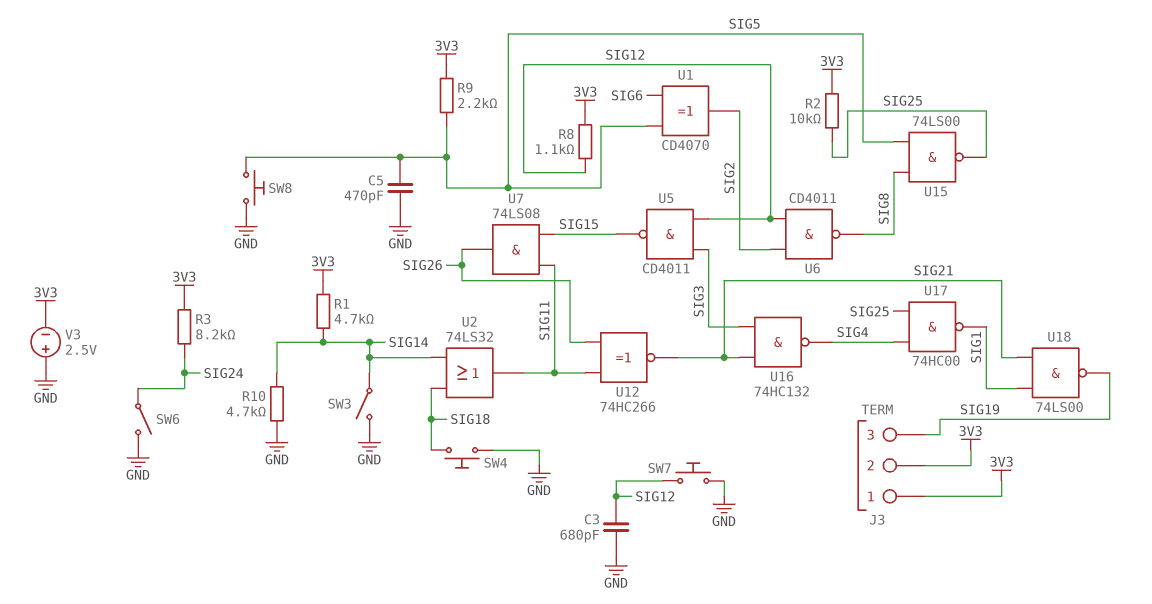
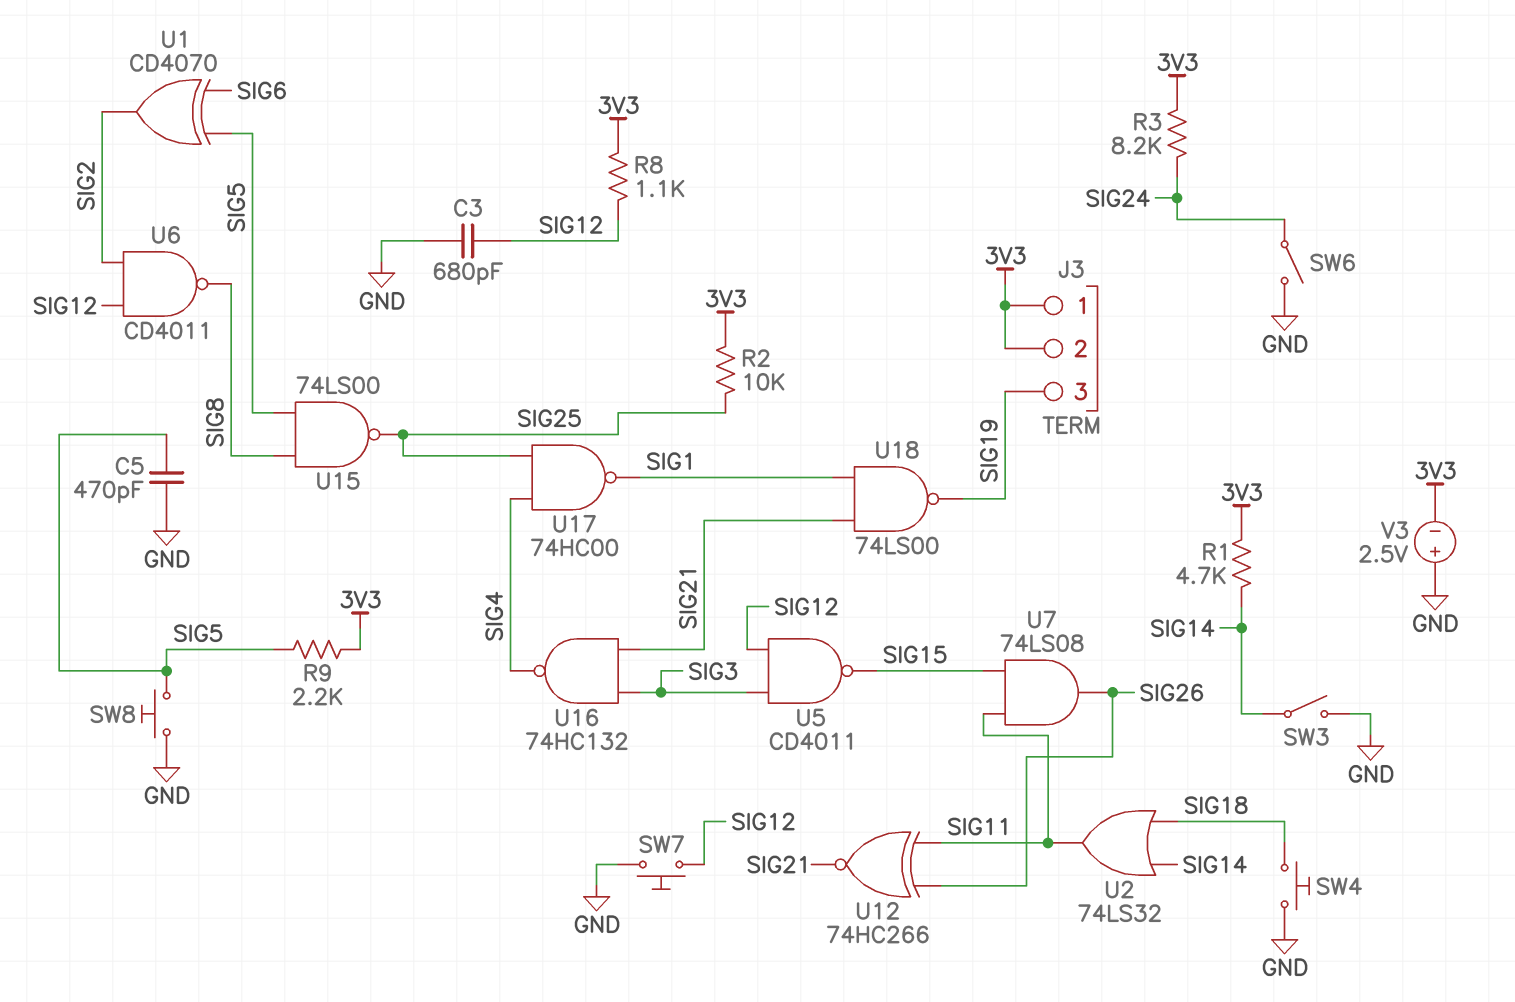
R10: 4.7k (GND, SIG14) -> none

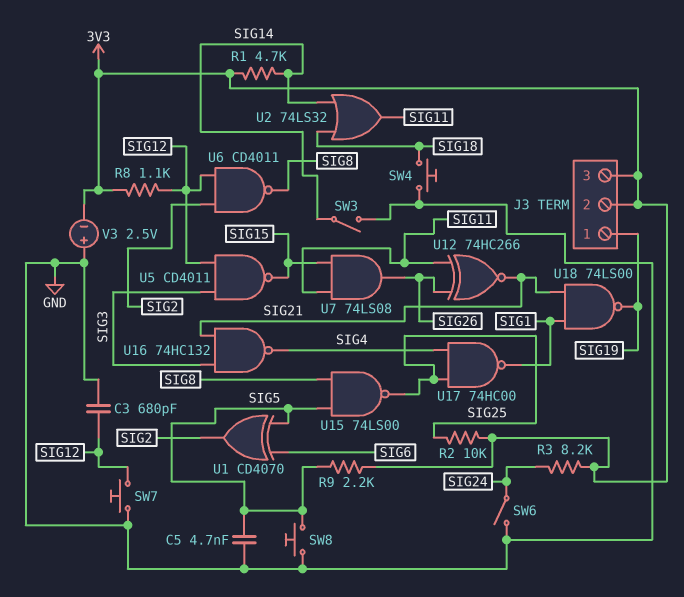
C5: 470pF (GND, SIG5) -> 4.7nF (GND, SIG5)
J3 pin 1: 3V3 -> SIG19
J3 pin 3: SIG19 -> 3V3

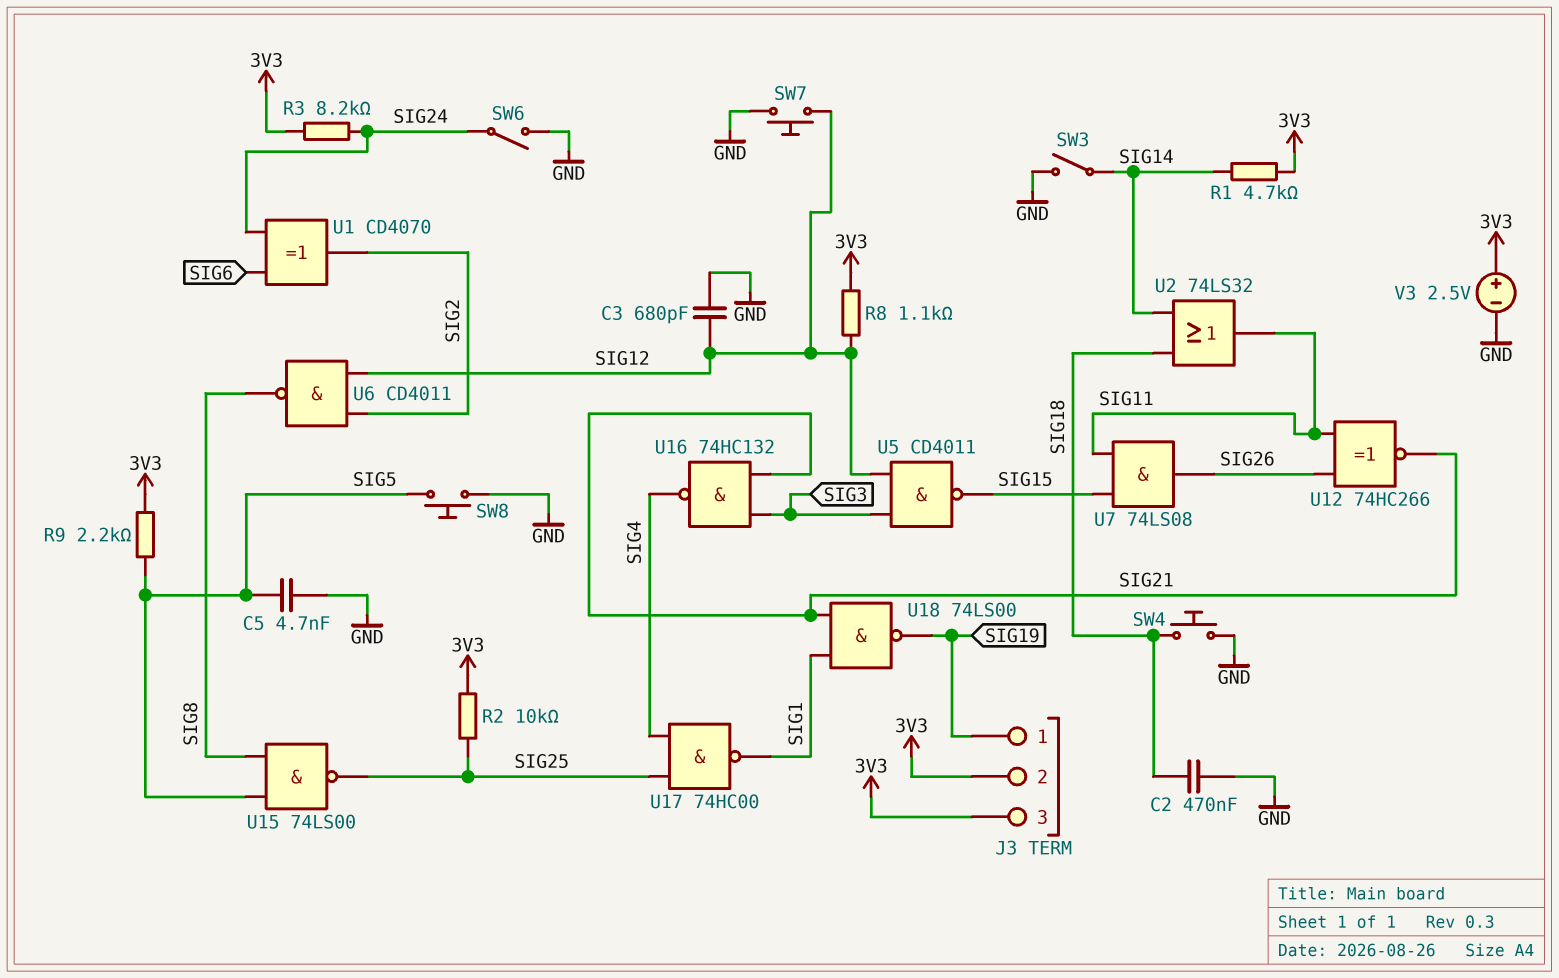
C2: none -> 470nF (GND, SIG18)
U1: XOR CD4070 (in SIG5, in SIG6, out SIG2) -> XOR CD4070 (in SIG6, in SIG24, out SIG2)
V3: 2.5V (plus GND, minus 3V3) -> 2.5V (plus 3V3, minus GND)

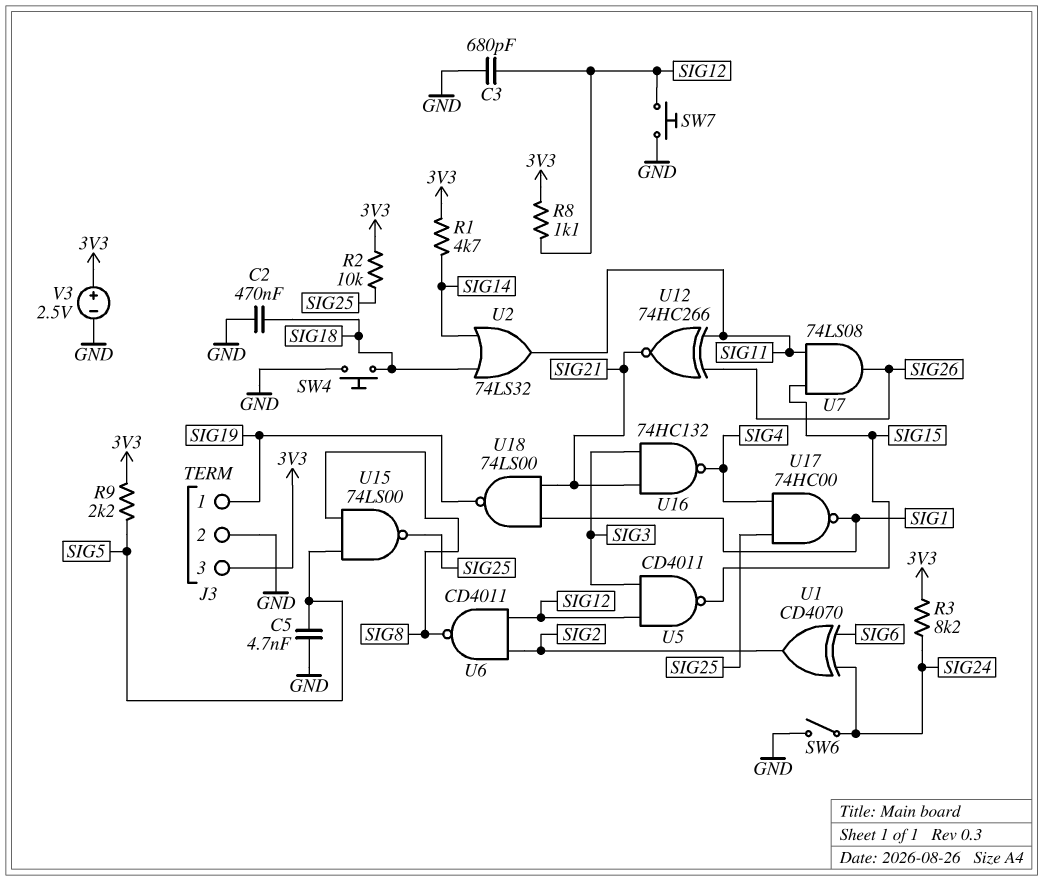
J3 pin 2: 3V3 -> GND
SW3: switch (GND, SIG14) -> none
SW8: button (GND, SIG5) -> none

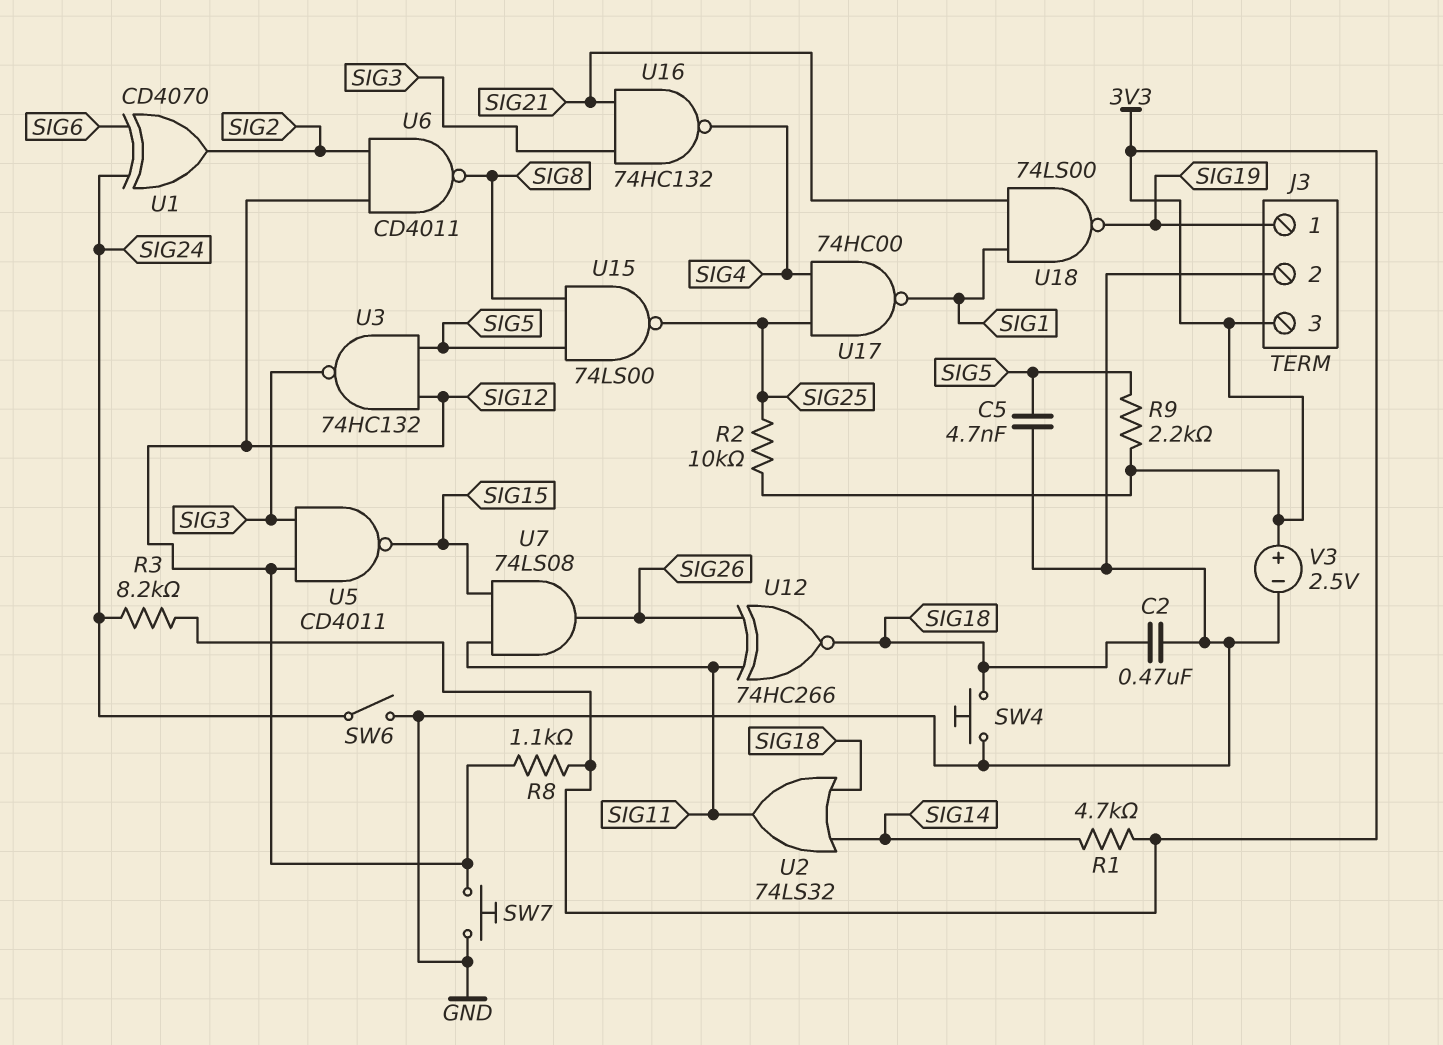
C3: 680pF (GND, SIG12) -> none
U3: none -> NAND 74HC132 (in SIG5, in SIG12, out SIG3)
U12: XNOR 74HC266 (in SIG11, in SIG26, out SIG21) -> XNOR 74HC266 (in SIG11, in SIG26, out SIG18)

